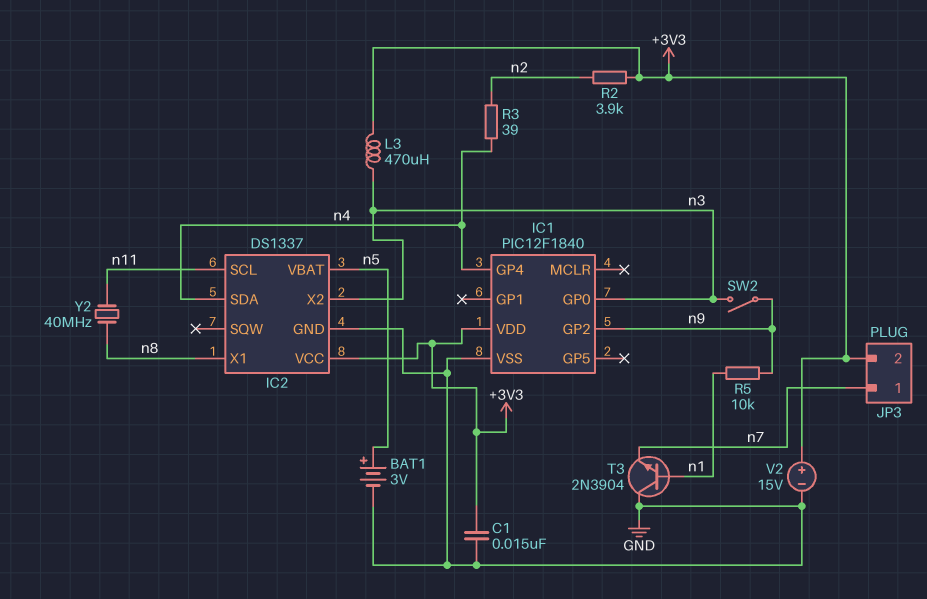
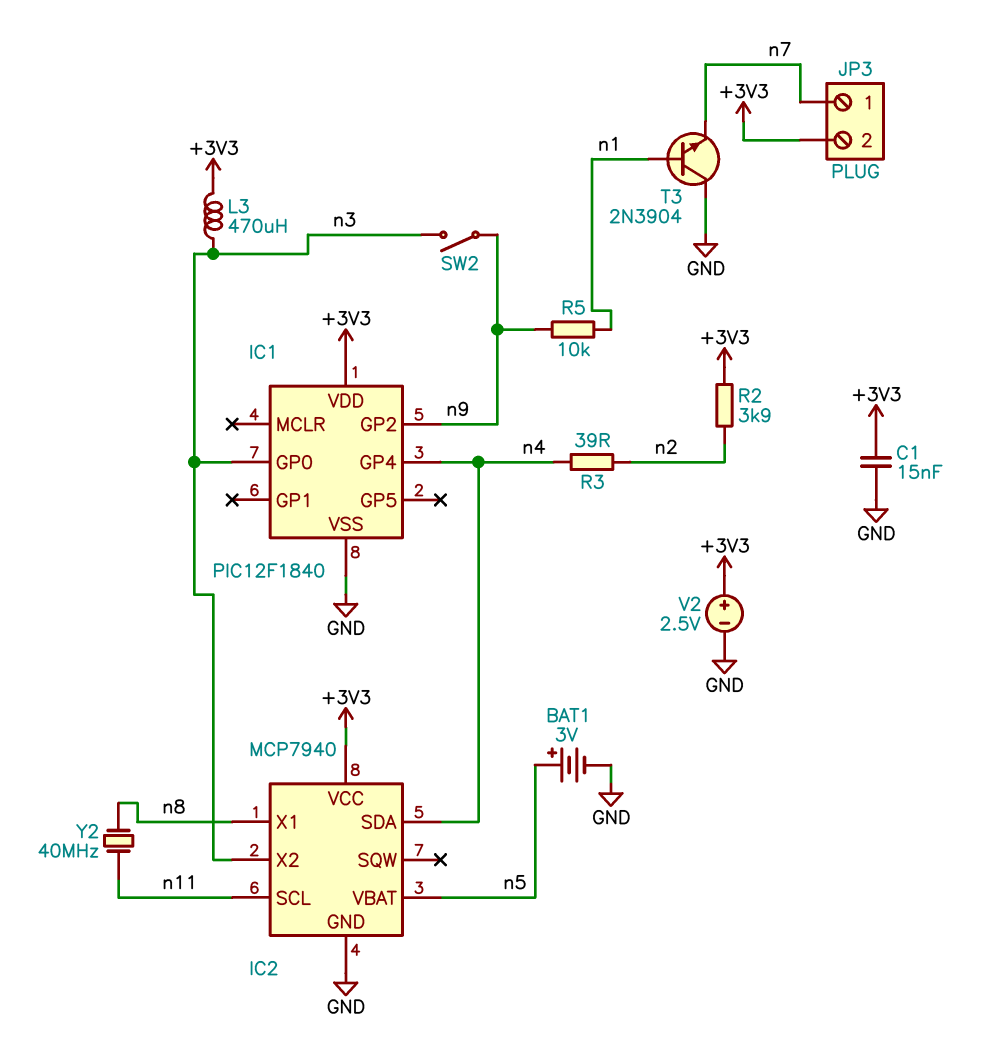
IC2: DS1337 -> MCP7940
V2: 15V (plus +3V3, minus GND) -> 2.5V (plus +3V3, minus GND)

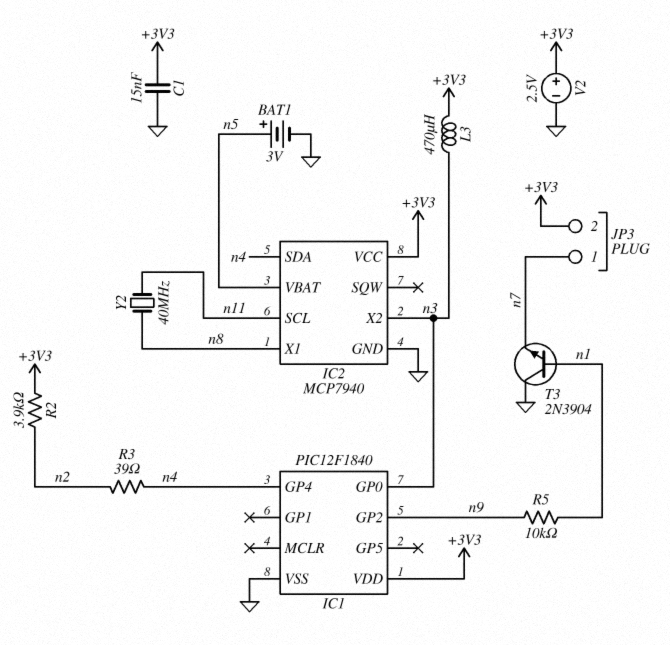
SW2: switch (n3, n9) -> none

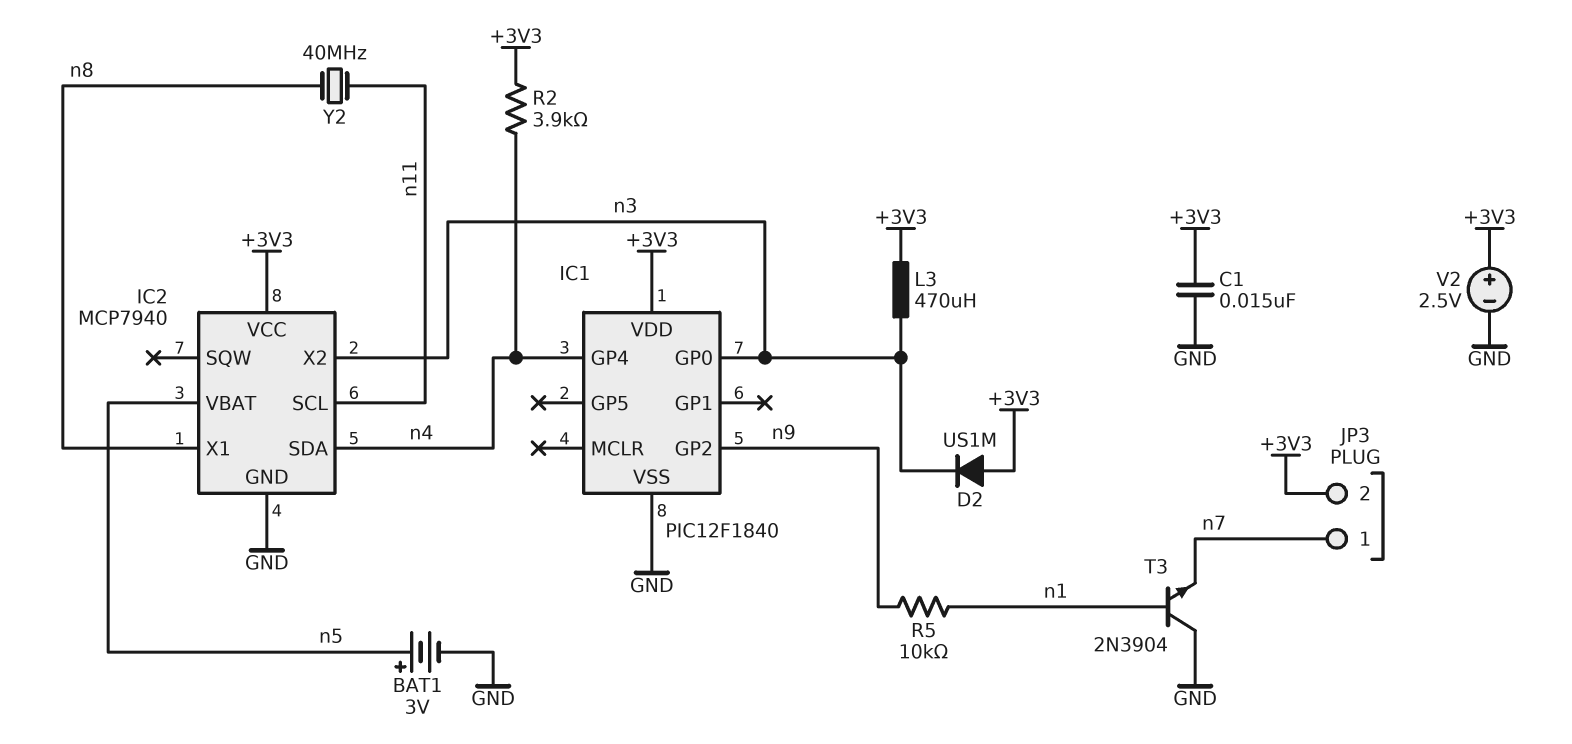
D2: none -> diode US1M (A +3V3, K n3)
R2: 3.9k (+3V3, n2) -> 3.9k (+3V3, n4)
R3: 39 (n2, n4) -> none

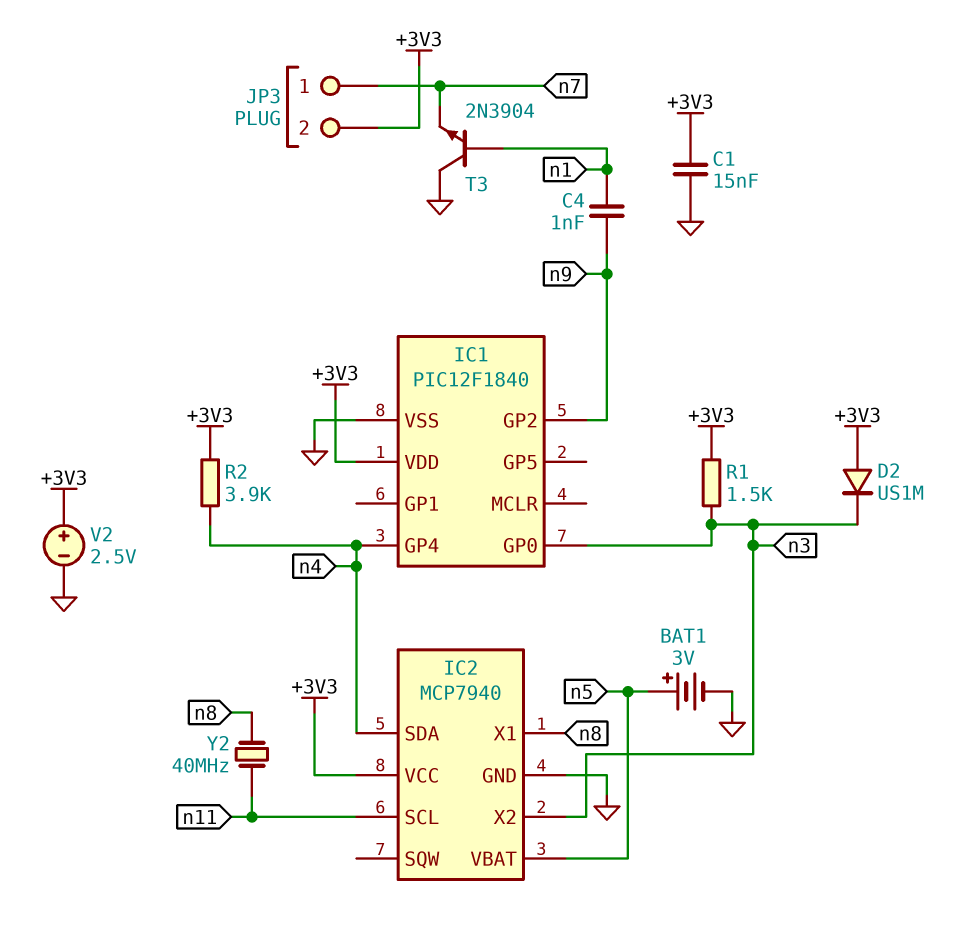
C4: none -> 1nF (n1, n9)
L3: 470uH (+3V3, n3) -> none
R1: none -> 1.5k (+3V3, n3)
R5: 10k (n1, n9) -> none

